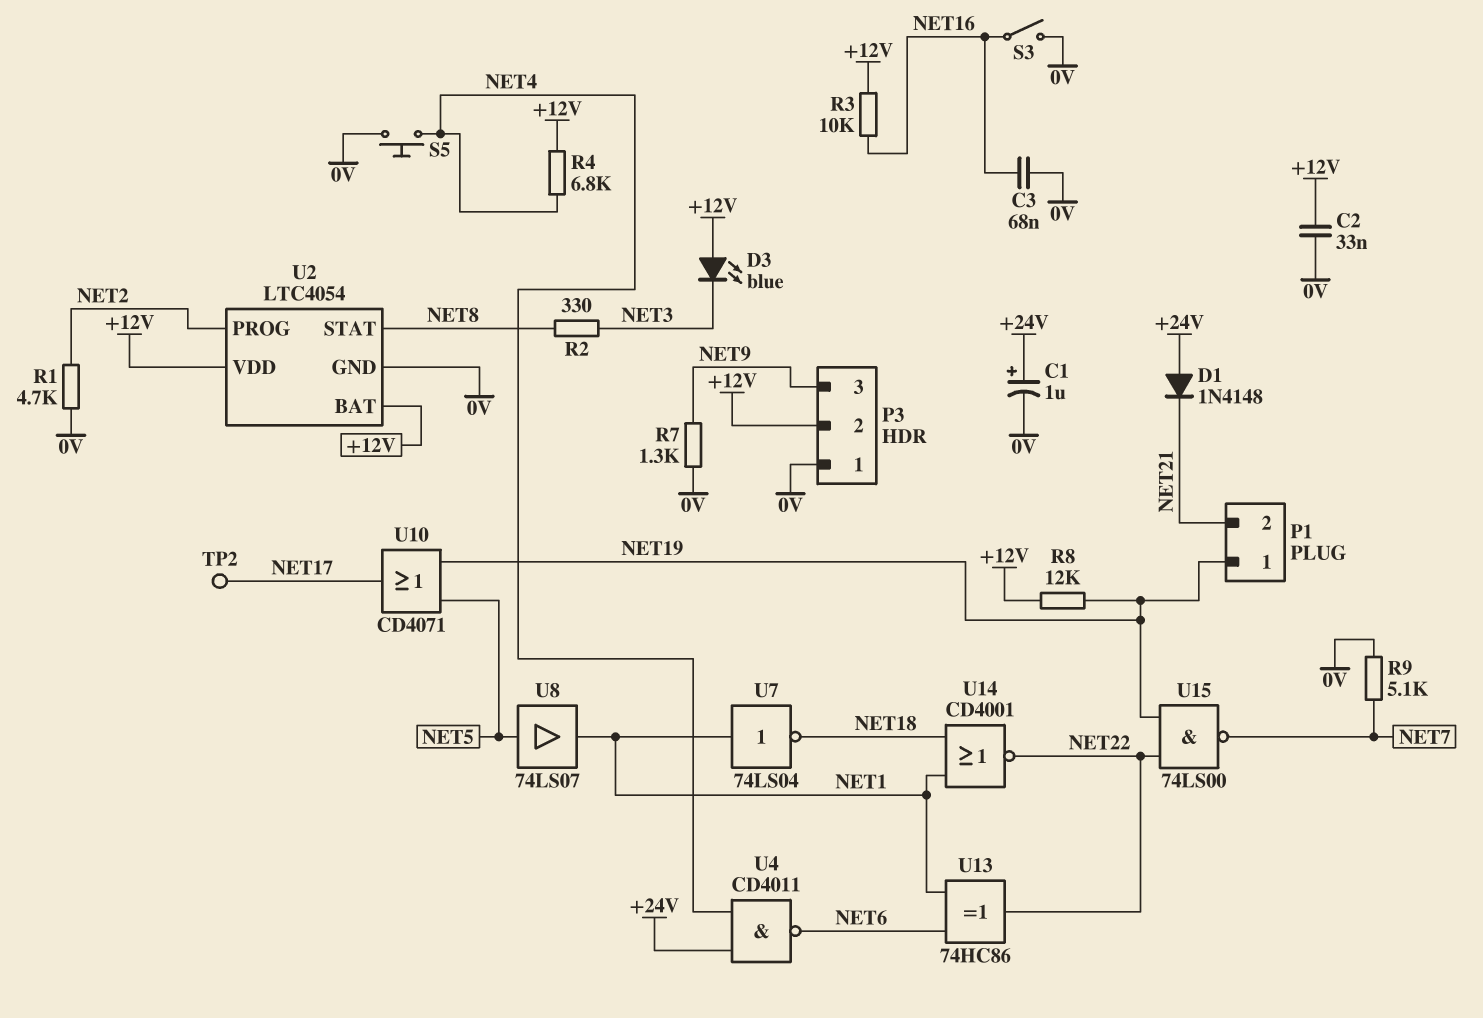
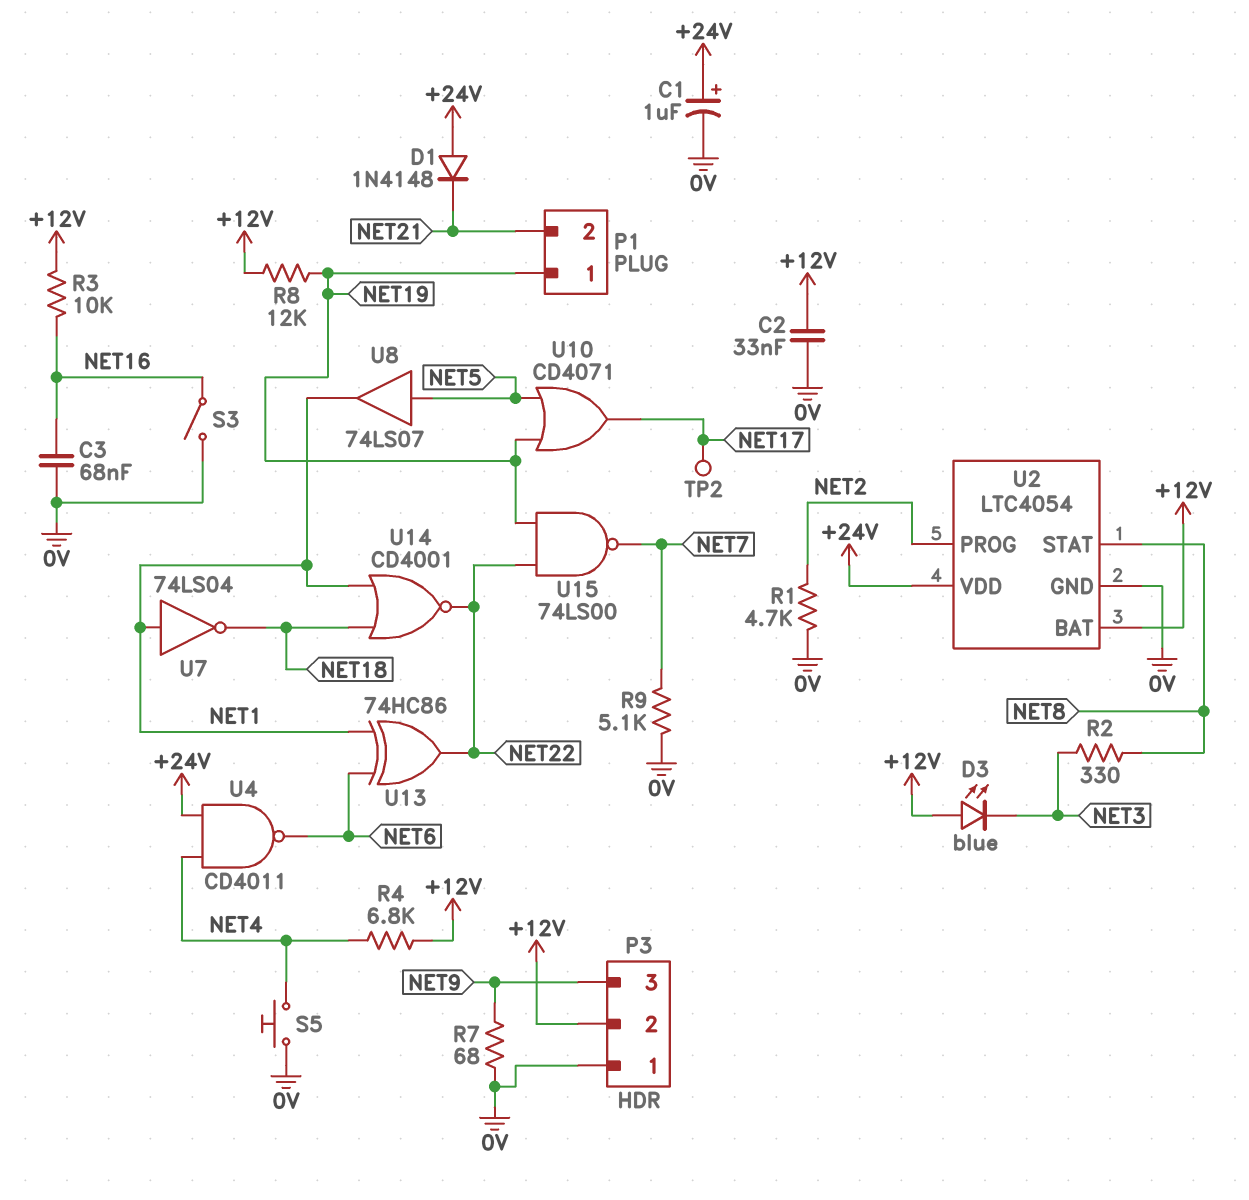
R7: 1.3k (0V, NET9) -> 68 (0V, NET9)
U2 pin VDD: +12V -> +24V

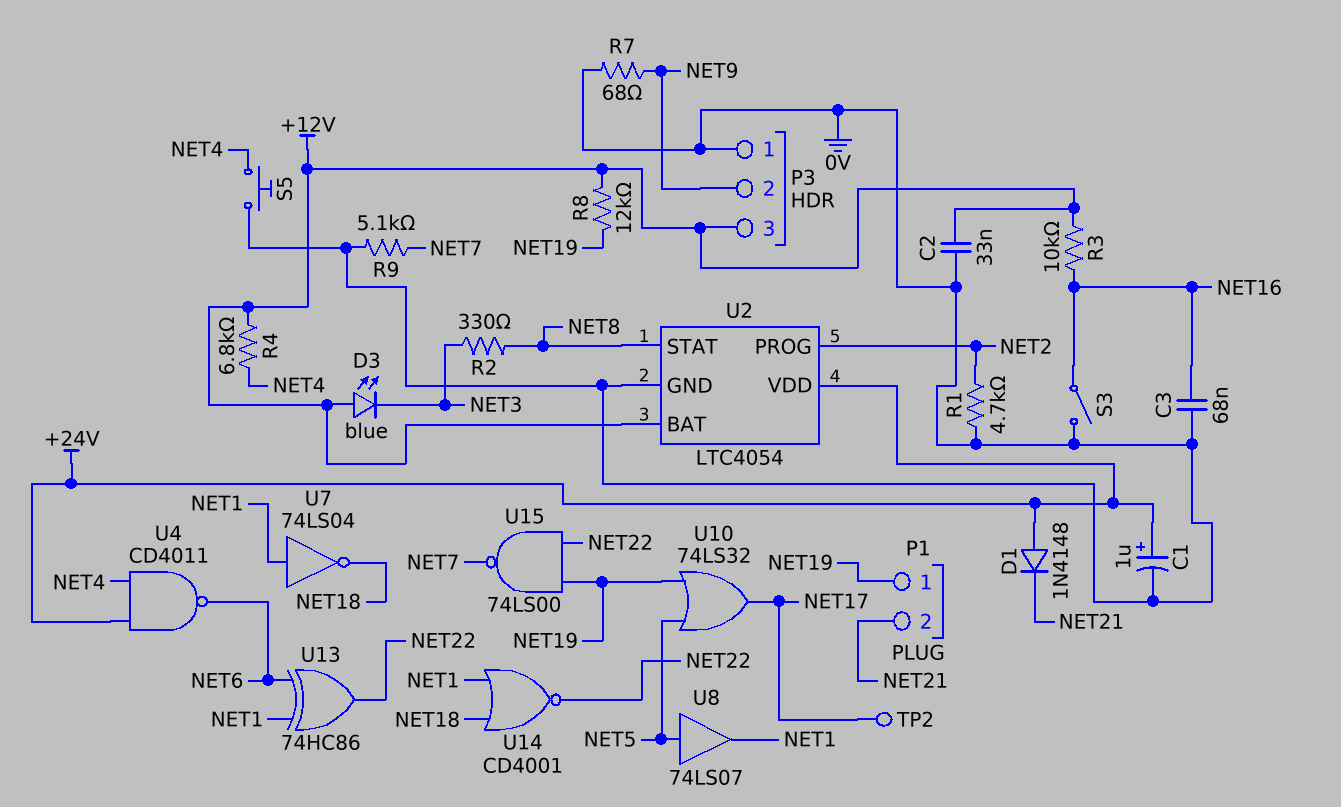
P3 pin 2: +12V -> NET9
P3 pin 3: NET9 -> +12V
U10: OR CD4071 (in NET5, in NET19, out NET17) -> OR 74LS32 (in NET5, in NET19, out NET17)

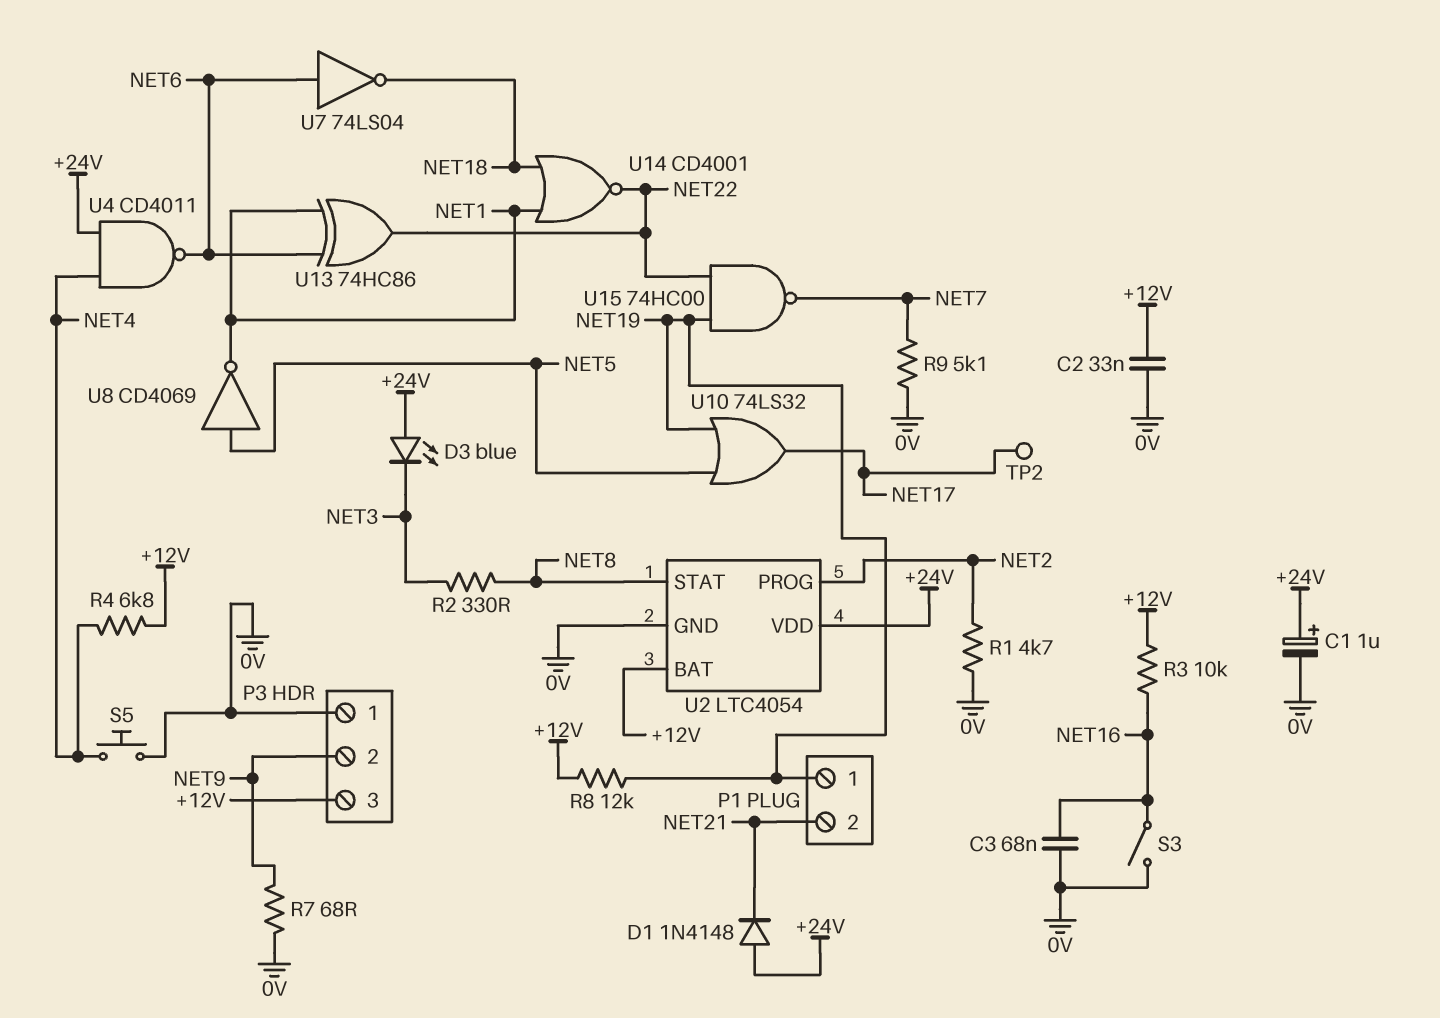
D3: LED blue (A +12V, K NET3) -> LED blue (A +24V, K NET3)
U7: NOT 74LS04 (in NET1, out NET18) -> NOT 74LS04 (in NET6, out NET18)
U8: buffer 74LS07 (in NET5, out NET1) -> NOT CD4069 (in NET5, out NET1)
U15: NAND 74LS00 (in NET19, in NET22, out NET7) -> NAND 74HC00 (in NET19, in NET22, out NET7)

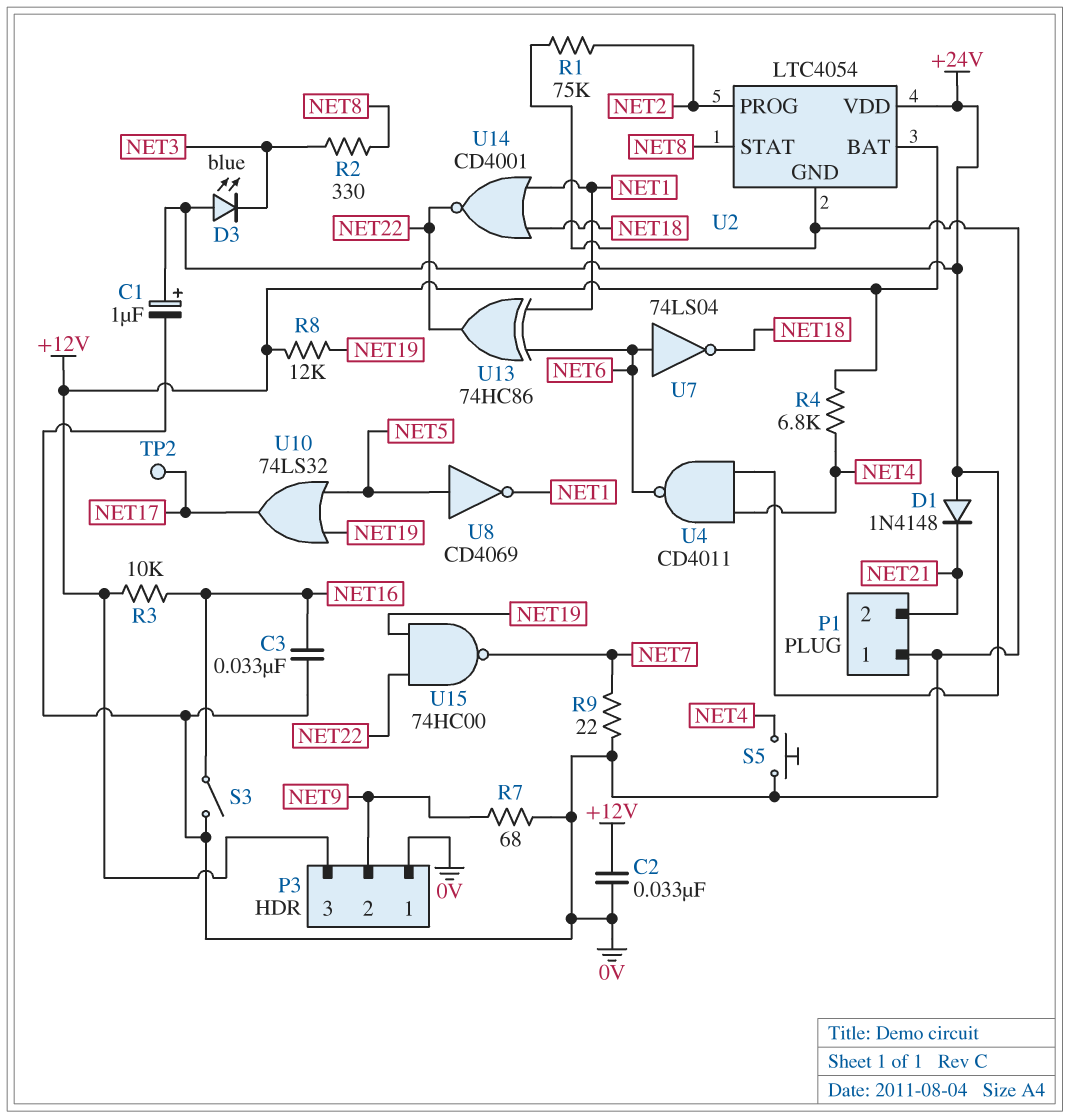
C3: 68nF (0V, NET16) -> 33nF (0V, NET16)
P1 pin 1: NET19 -> 0V
R1: 4.7k (0V, NET2) -> 75k (0V, NET2)
R9: 5.1k (0V, NET7) -> 22 (0V, NET7)

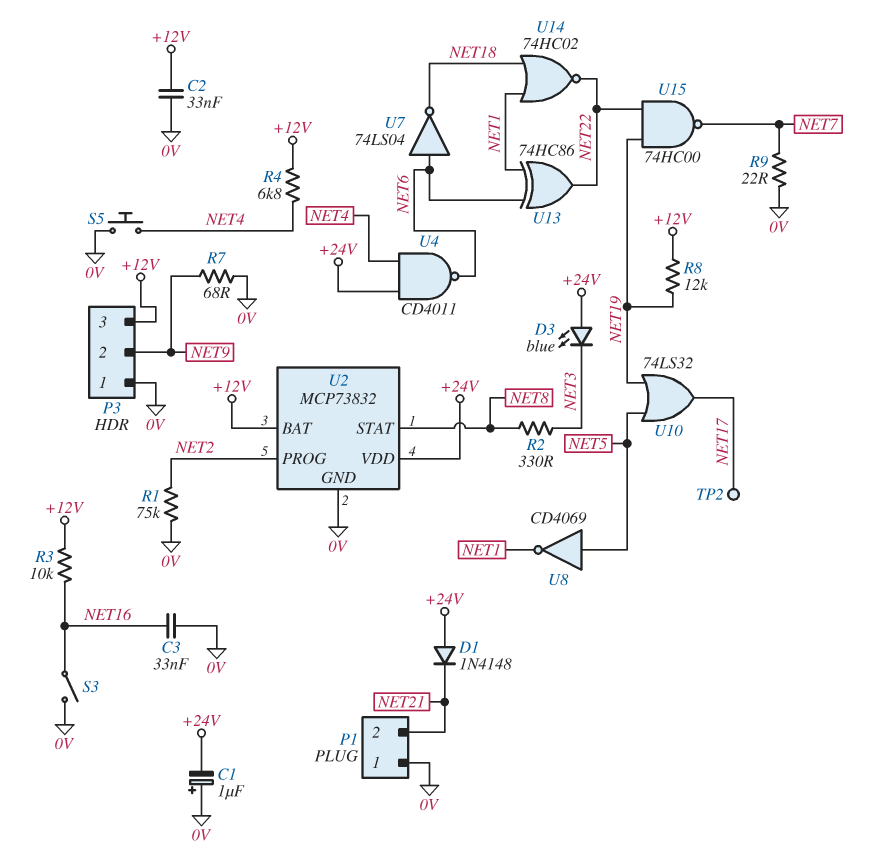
C1: 1uF (plus +24V, minus 0V) -> 1uF (plus 0V, minus +24V)
U2: LTC4054 -> MCP73832
U14: NOR CD4001 (in NET1, in NET18, out NET22) -> NOR 74HC02 (in NET1, in NET18, out NET22)

